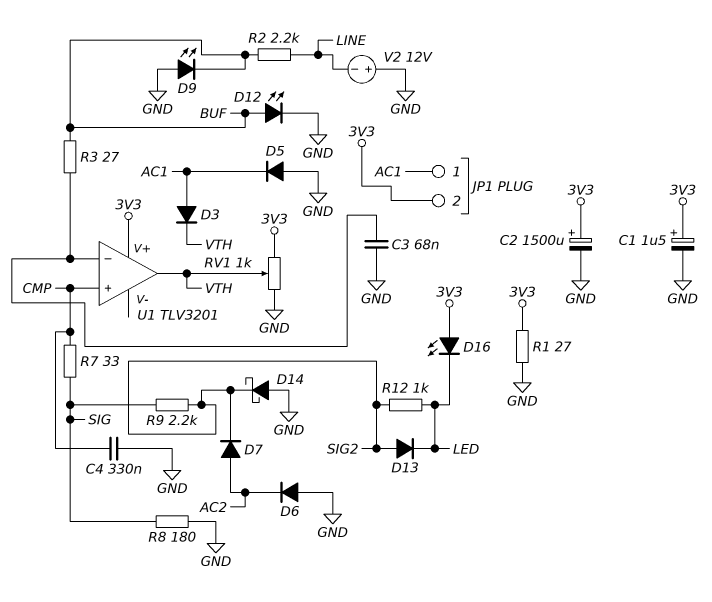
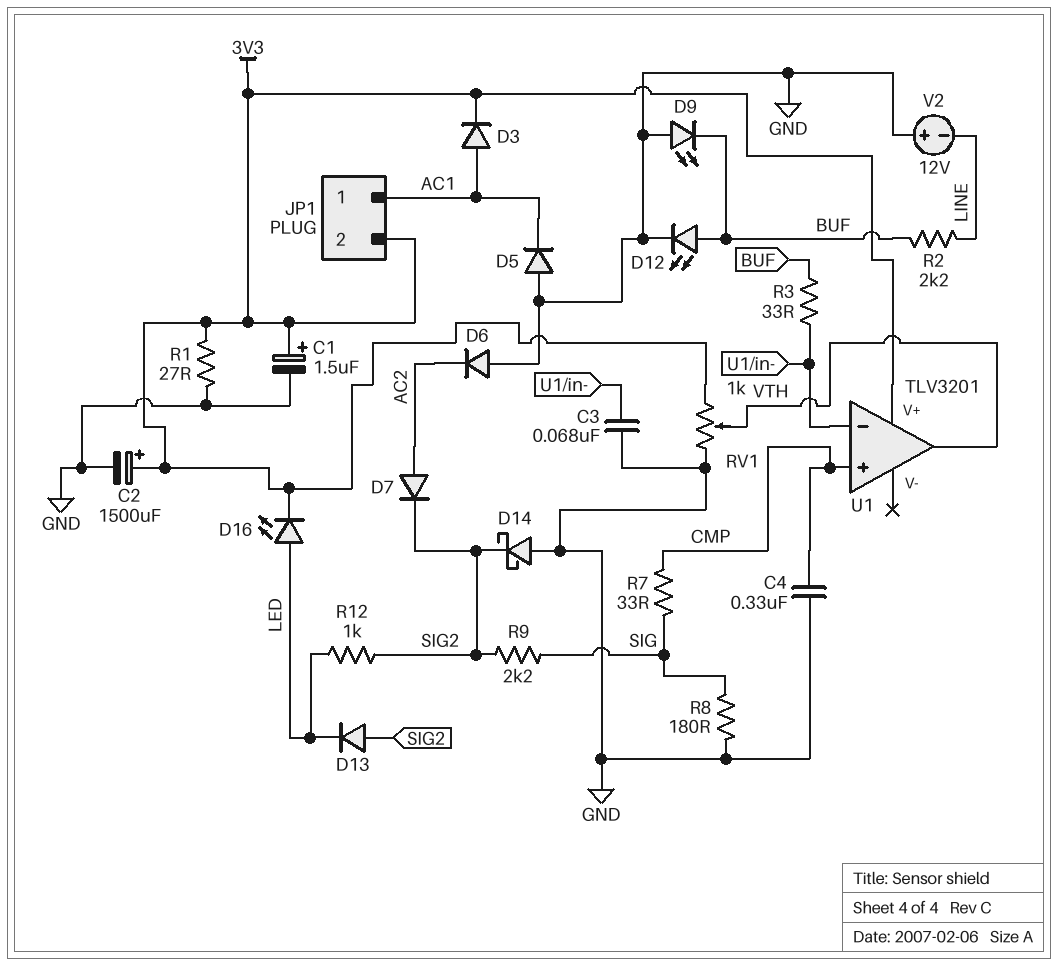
D3: diode (A AC1, K VTH) -> diode (A AC1, K 3V3)
D16: LED (A 3V3, K LED) -> LED (A LED, K 3V3)
R3: 27 (BUF, U1/in-) -> 33 (BUF, U1/in-)

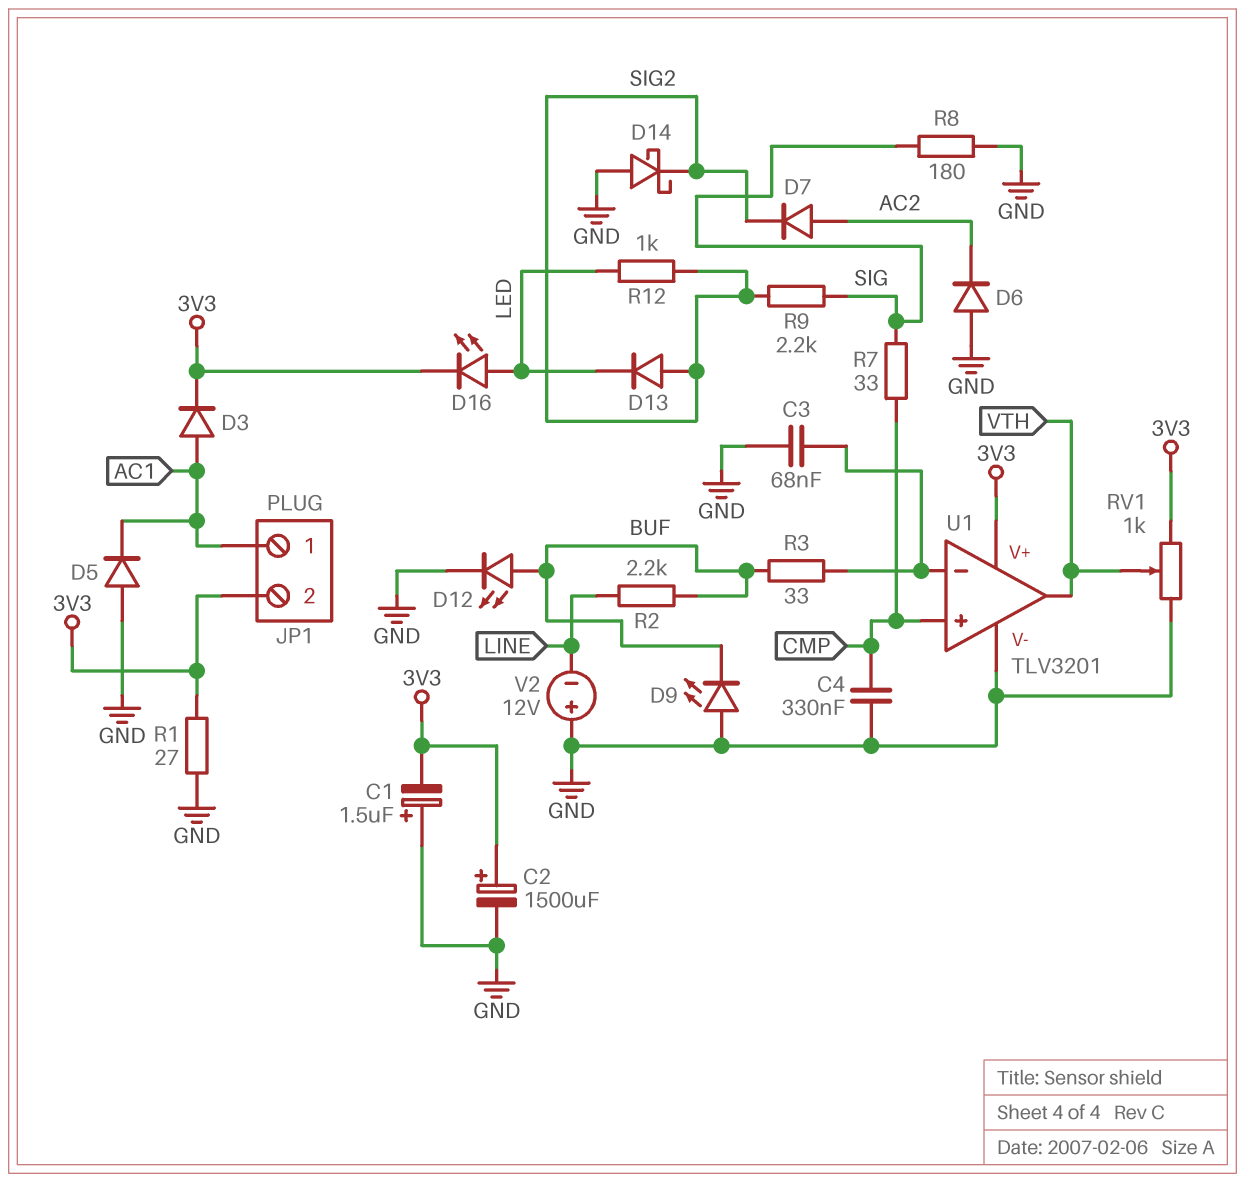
C1: 1.5uF (plus 3V3, minus GND) -> 1.5uF (plus GND, minus 3V3)
U1 pin V-: none -> GND

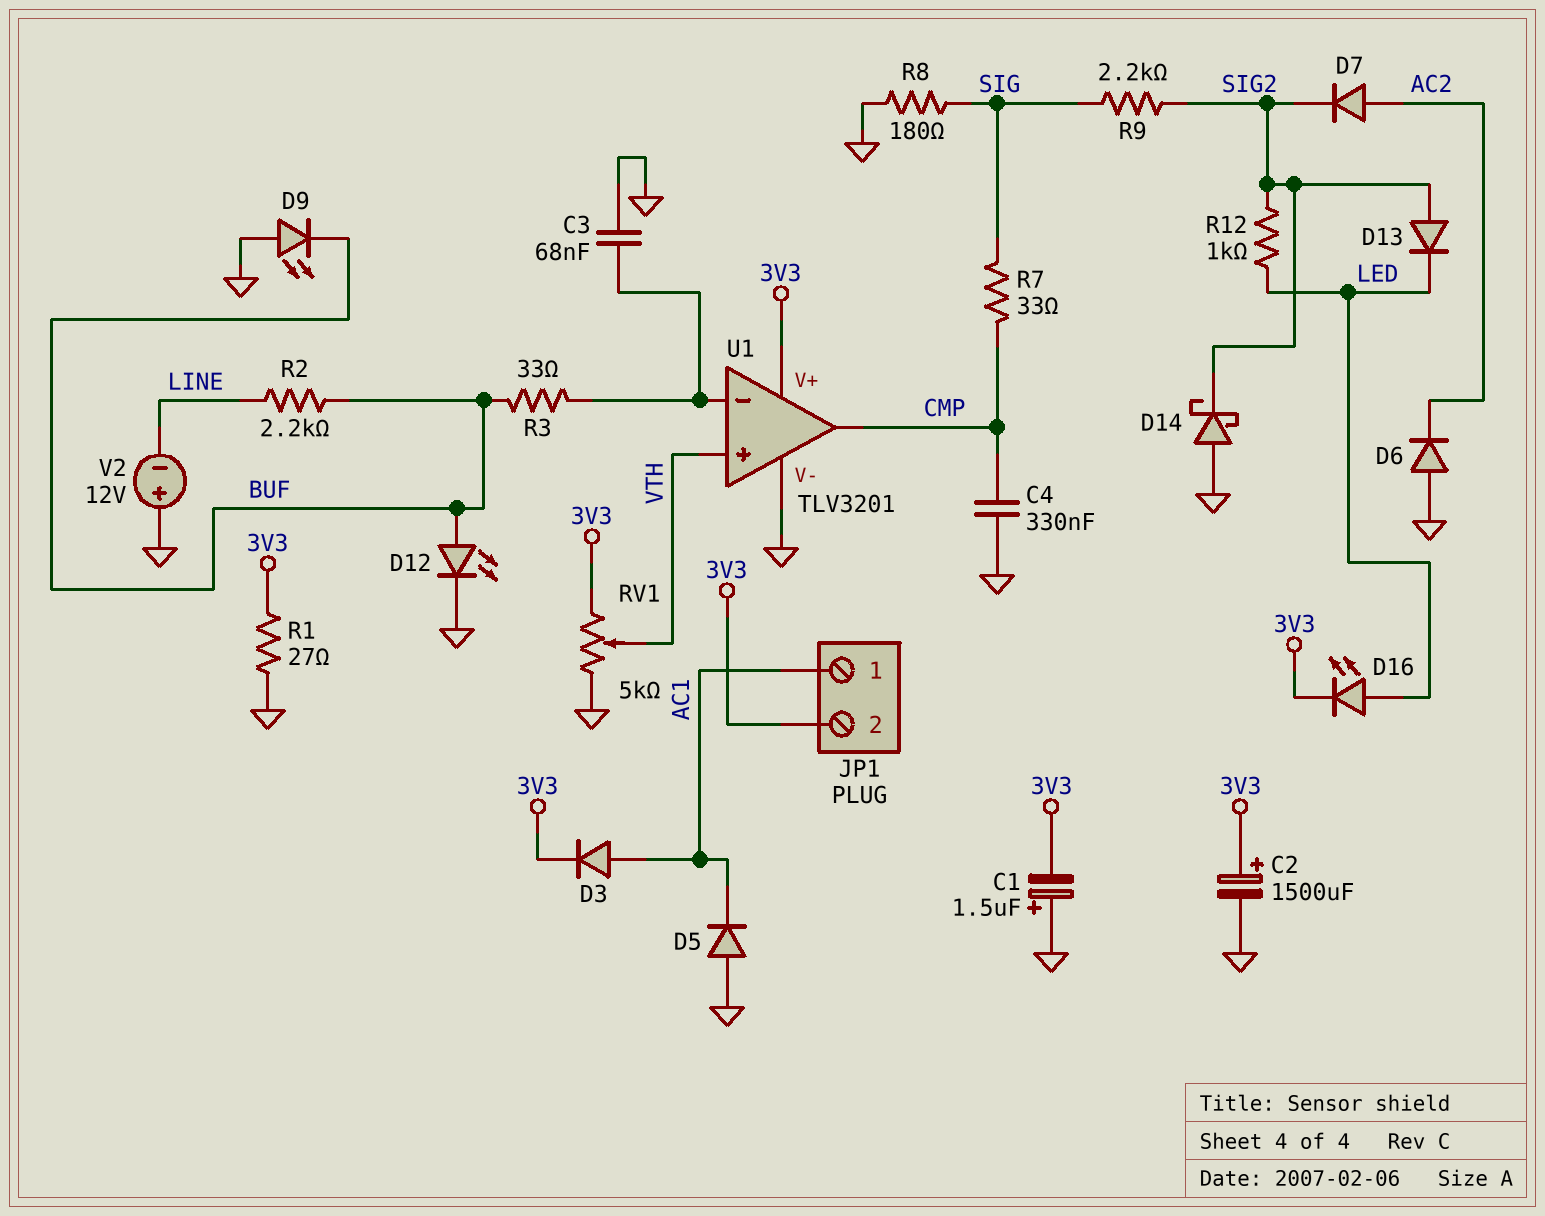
RV1: 1k (3V3, GND, wiper VTH) -> 5k (3V3, GND, wiper VTH)
U1 pin in+: CMP -> VTH
U1 pin out: VTH -> CMP

